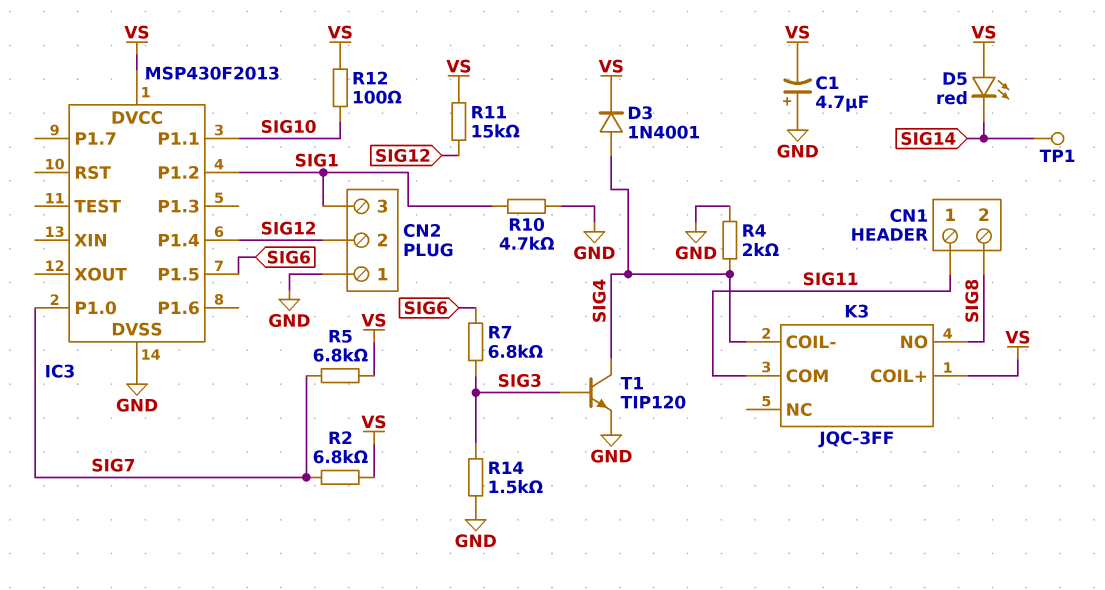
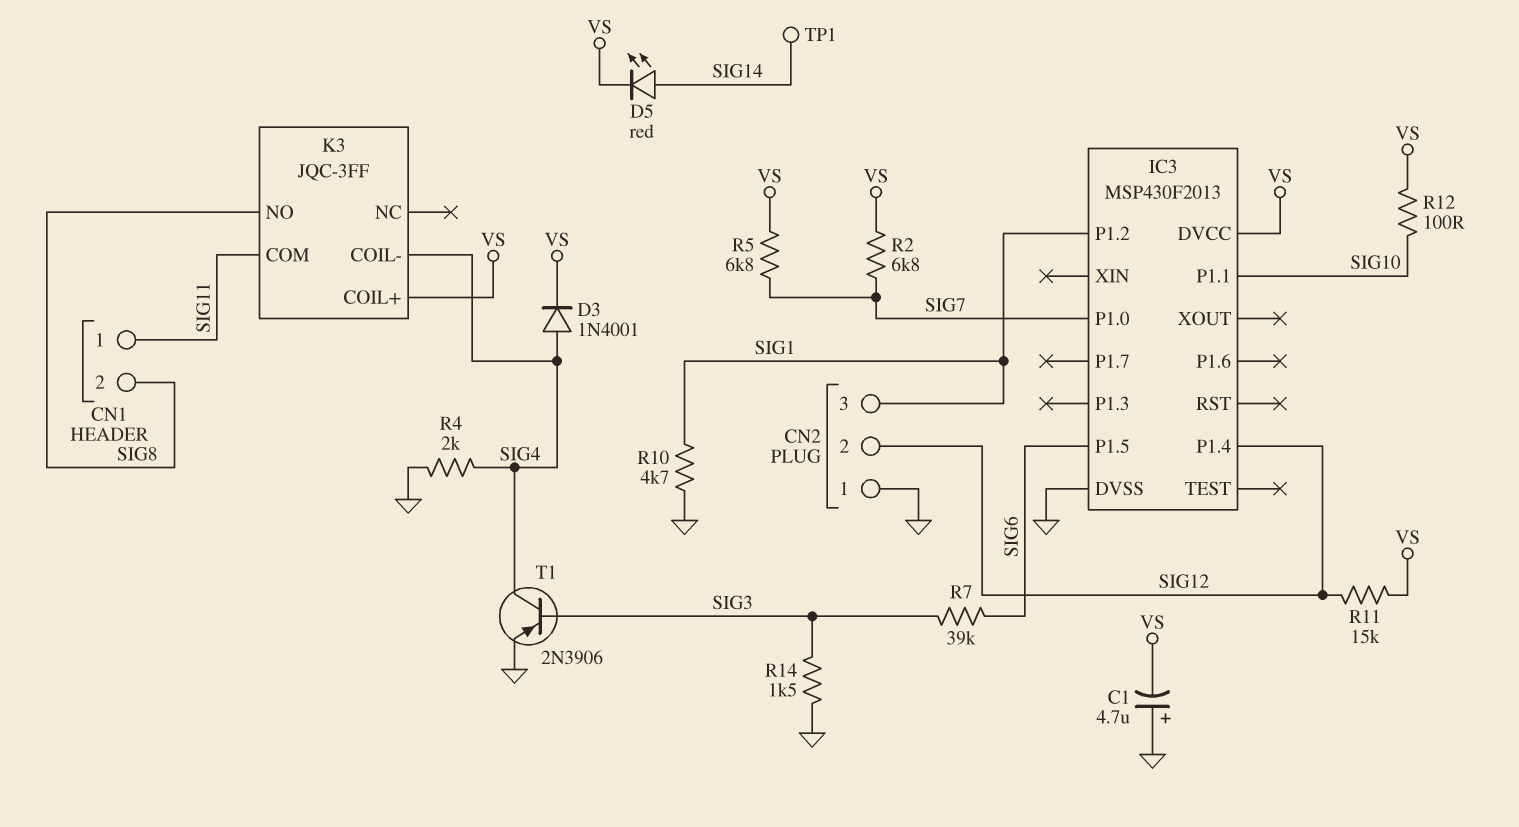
D5: LED red (A VS, K SIG14) -> LED red (A SIG14, K VS)
R7: 6.8k (SIG3, SIG6) -> 39k (SIG3, SIG6)
T1: NPN TIP120 (B SIG3, C SIG4, E GND) -> PNP 2N3906 (B SIG3, C SIG4, E GND)

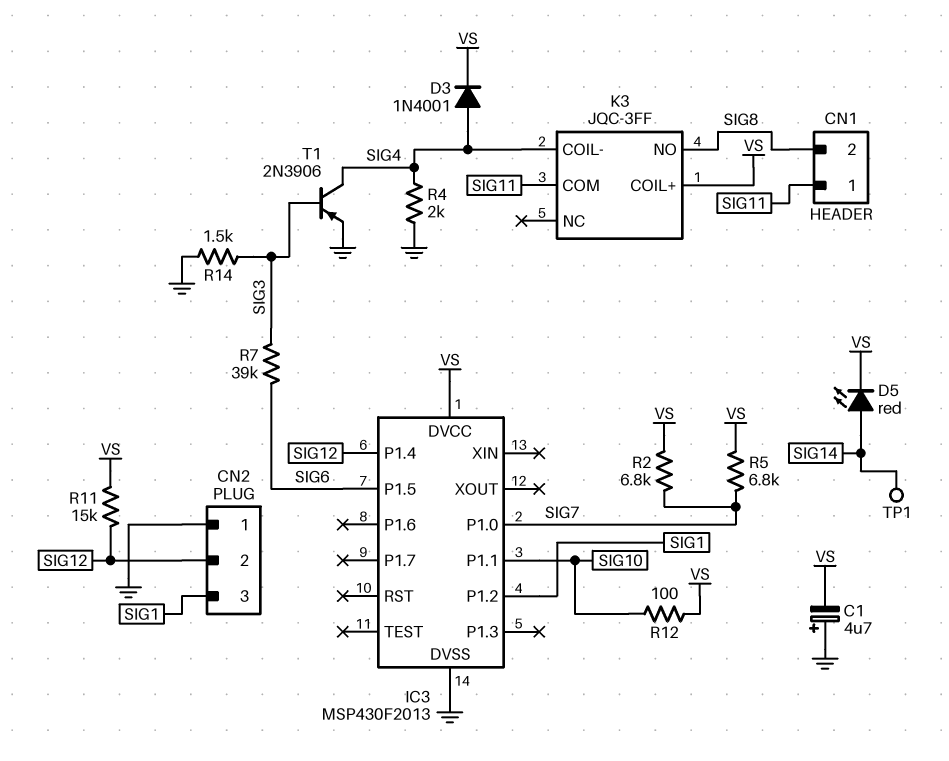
R10: 4.7k (GND, SIG1) -> none

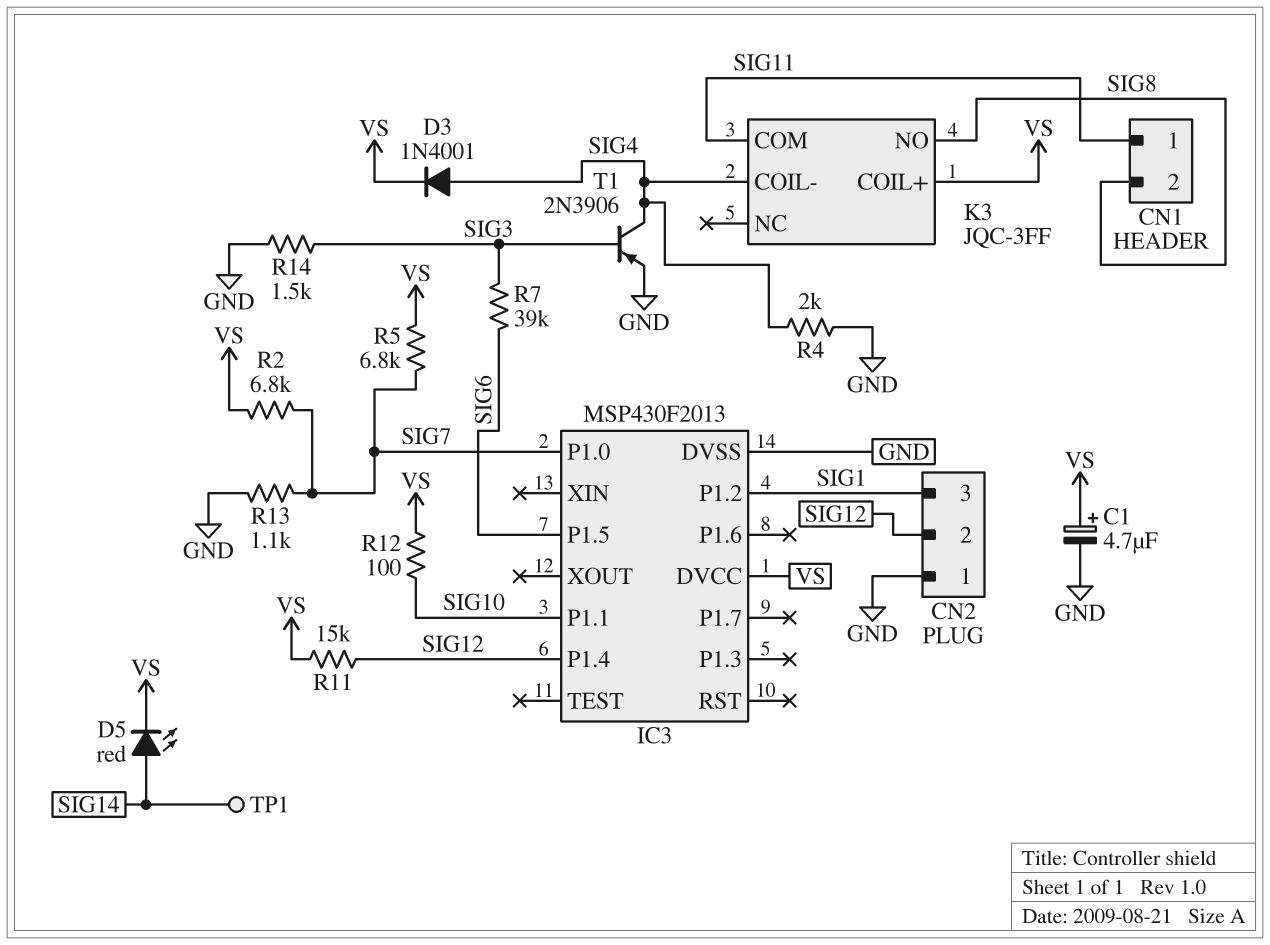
C1: 4.7uF (plus GND, minus VS) -> 4.7uF (plus VS, minus GND)
R13: none -> 1.1k (GND, SIG7)

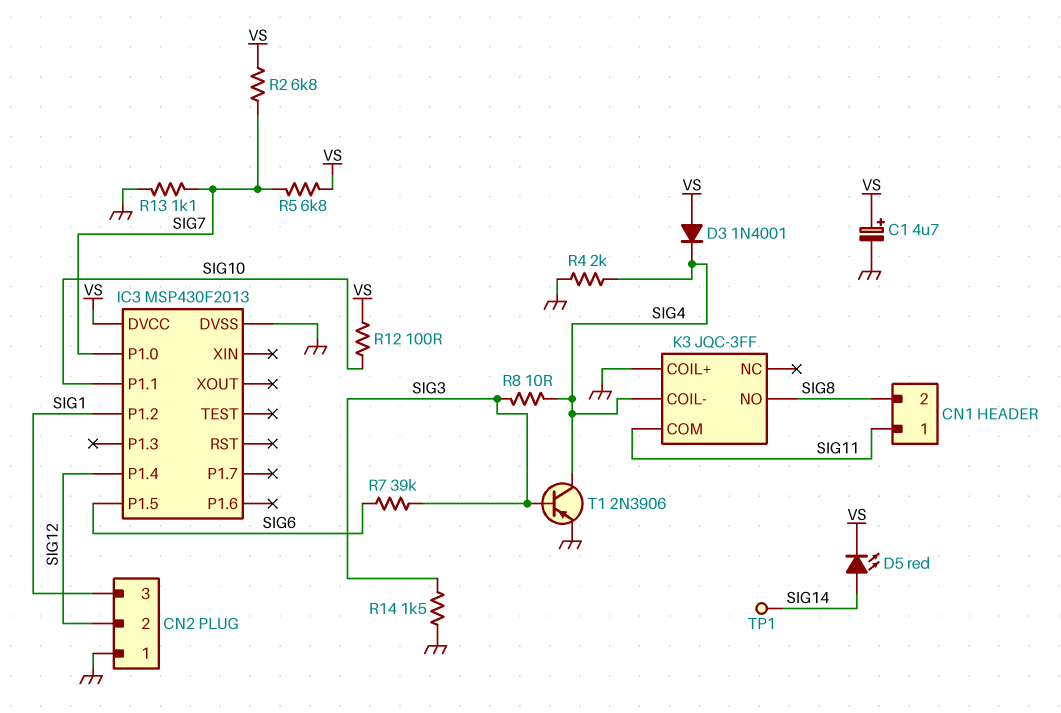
D3: diode 1N4001 (A SIG4, K VS) -> diode 1N4001 (A VS, K SIG4)
K3 pin COIL+: VS -> GND
R8: none -> 10 (SIG3, SIG4)
R11: 15k (SIG12, VS) -> none

